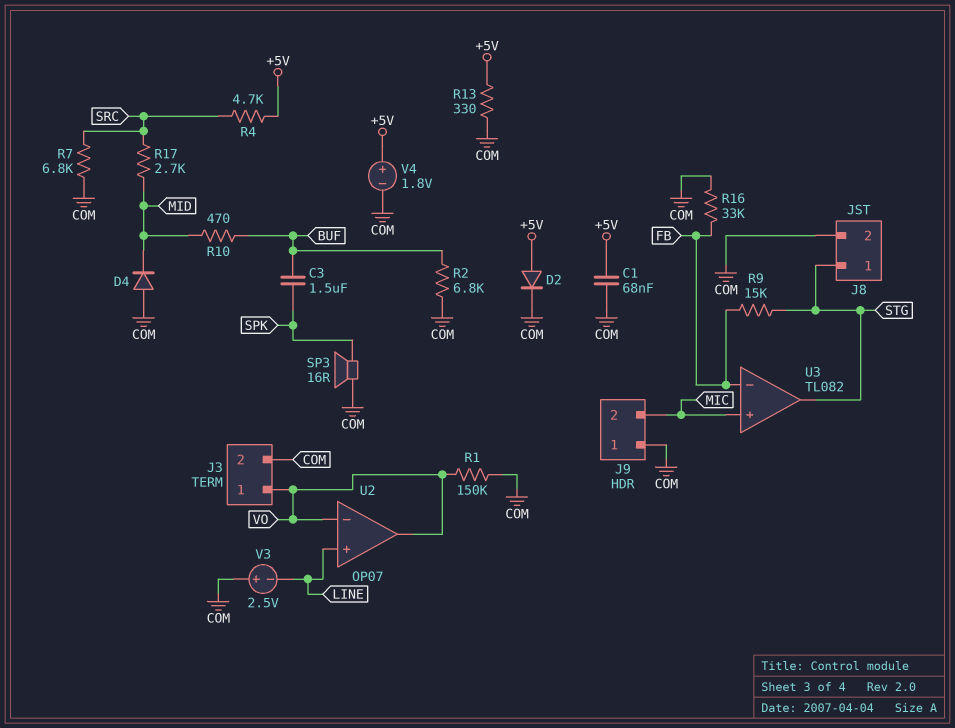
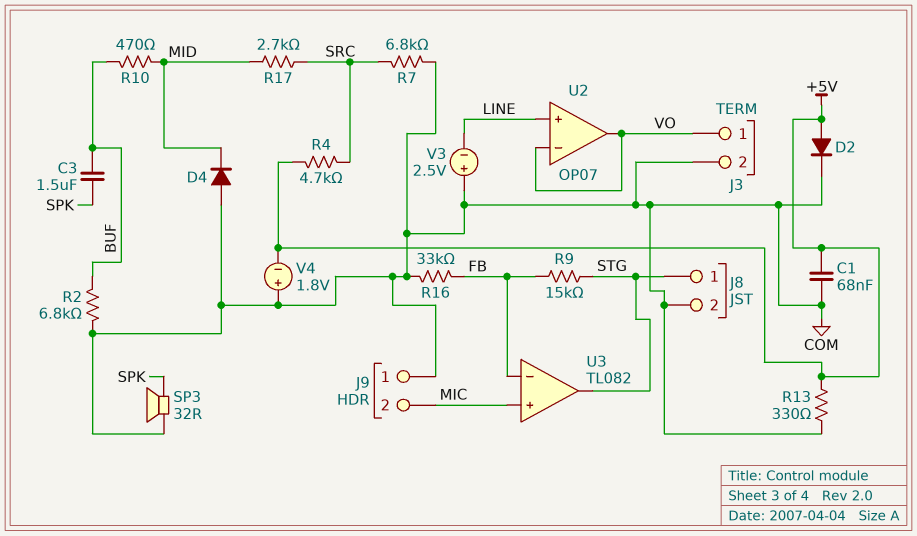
R1: 150k (COM, VO) -> none
SP3: speaker 16R (COM, SPK) -> speaker 32R (COM, SPK)
V4: 1.8V (plus +5V, minus COM) -> 1.8V (plus COM, minus +5V)

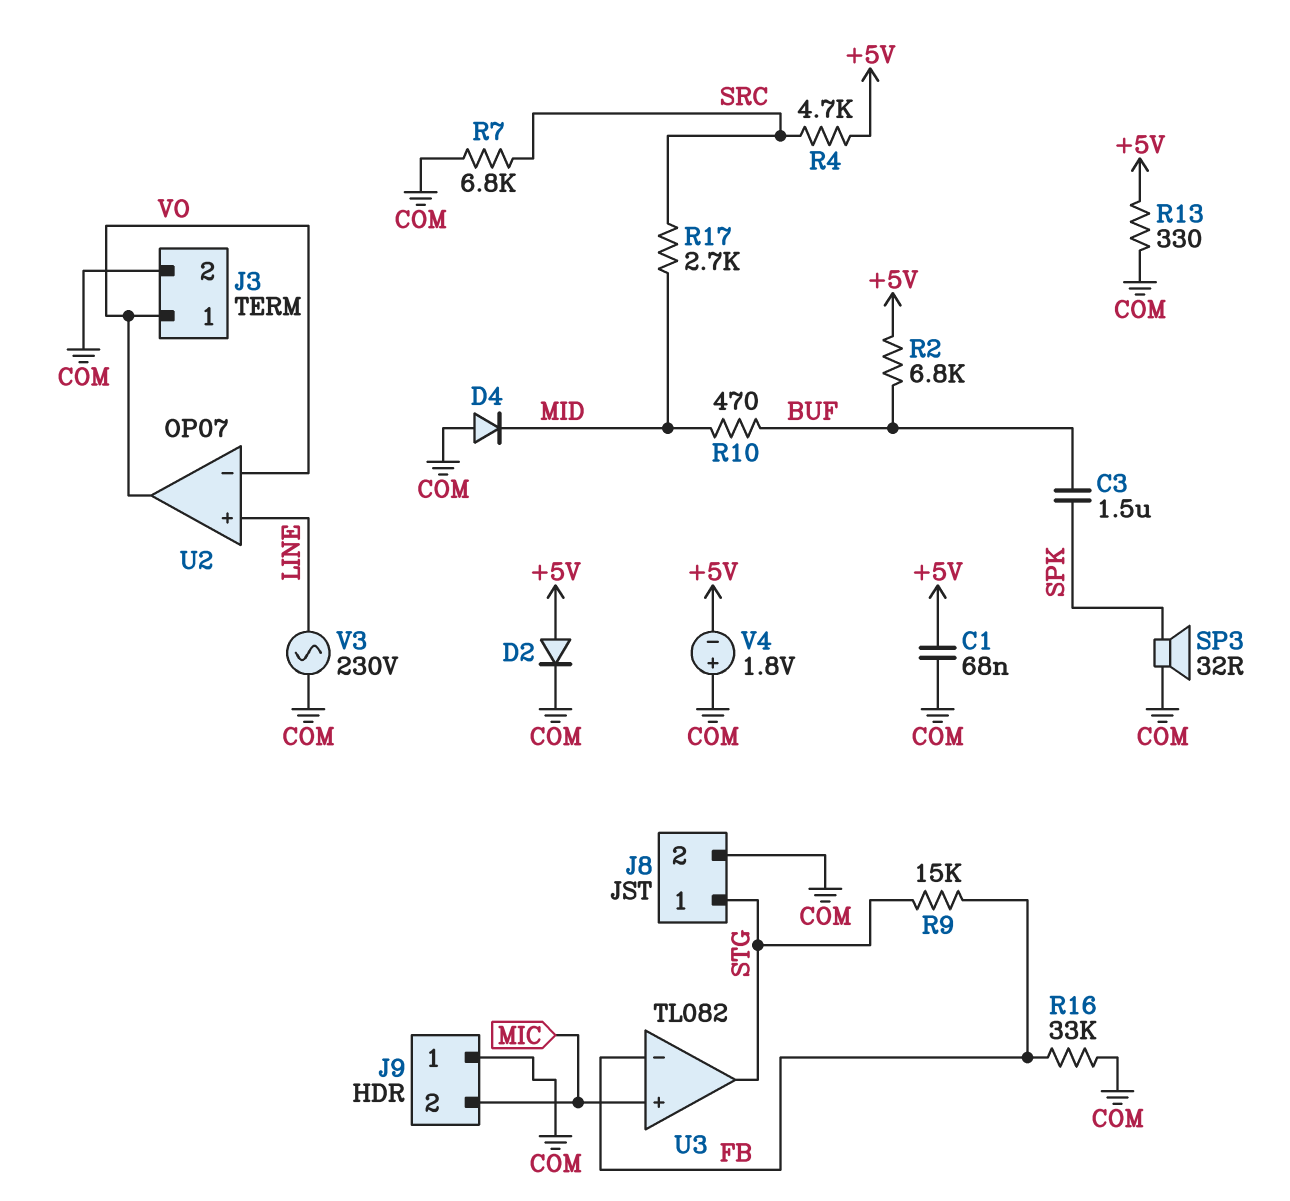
R2: 6.8k (BUF, COM) -> 6.8k (+5V, BUF)
V3: 2.5V (plus COM, minus LINE) -> AC 230V (COM, LINE)

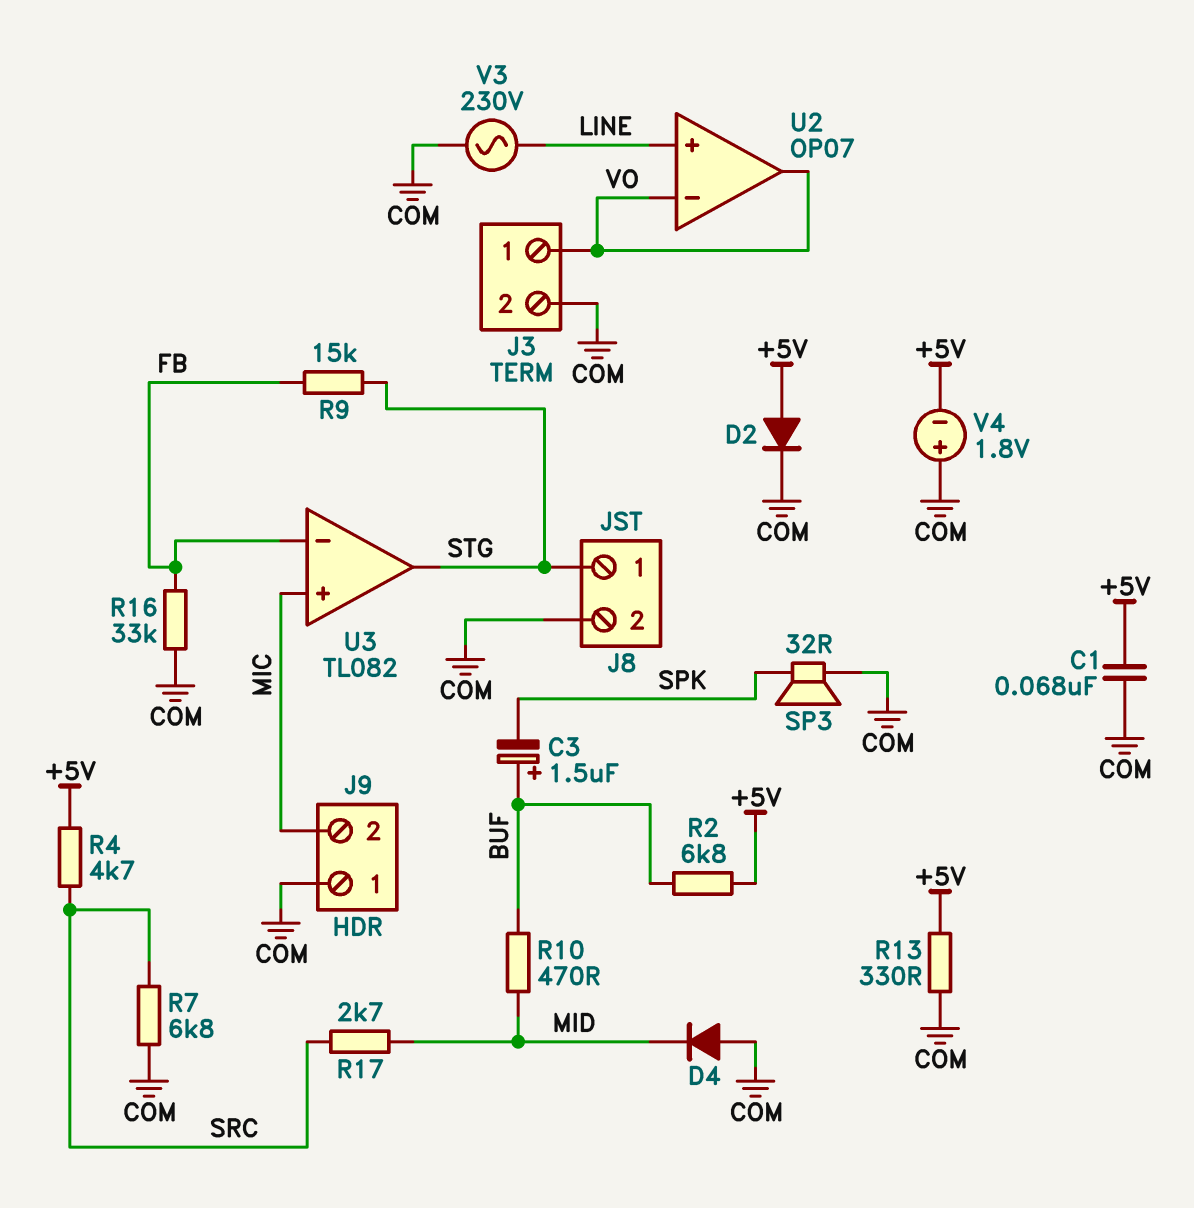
C3: 1.5uF (BUF, SPK) -> 1.5uF (plus BUF, minus SPK)

